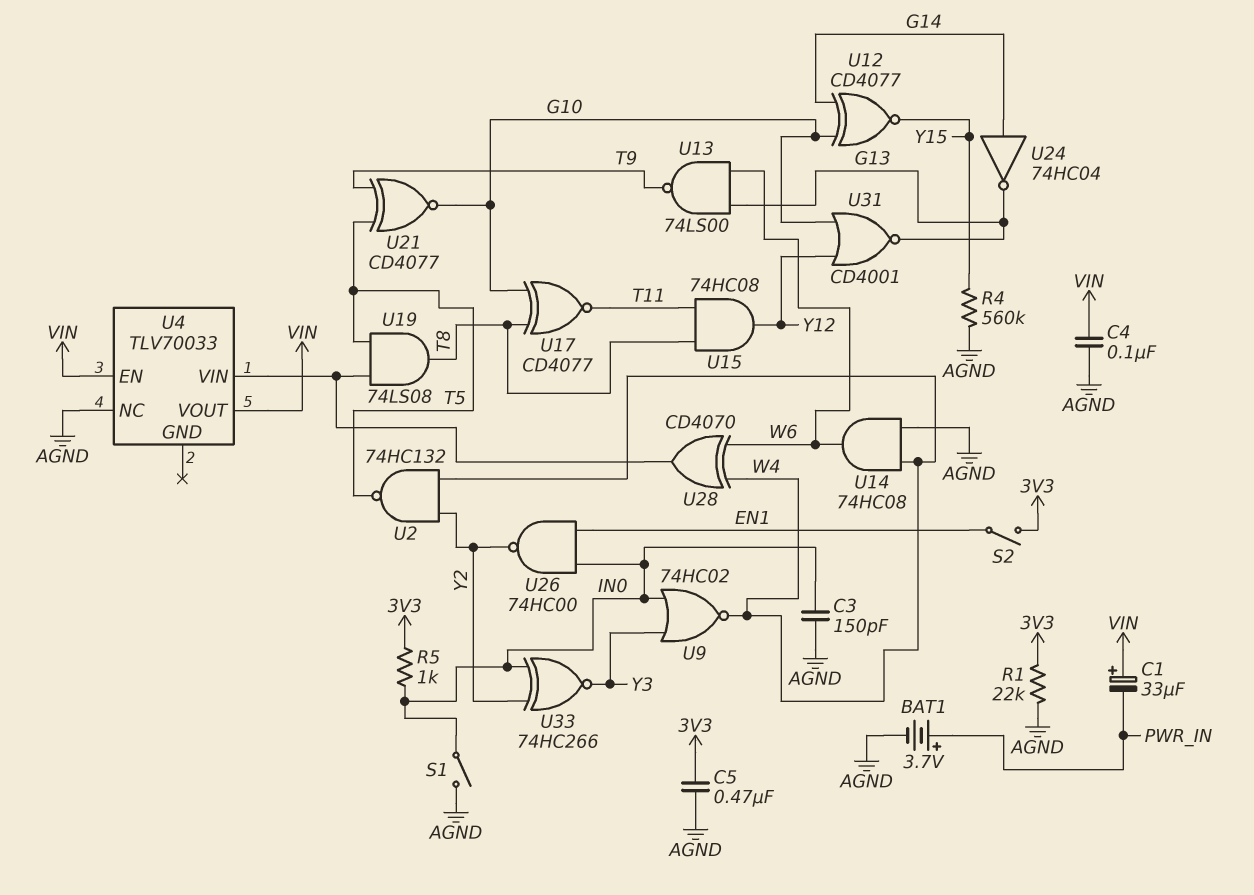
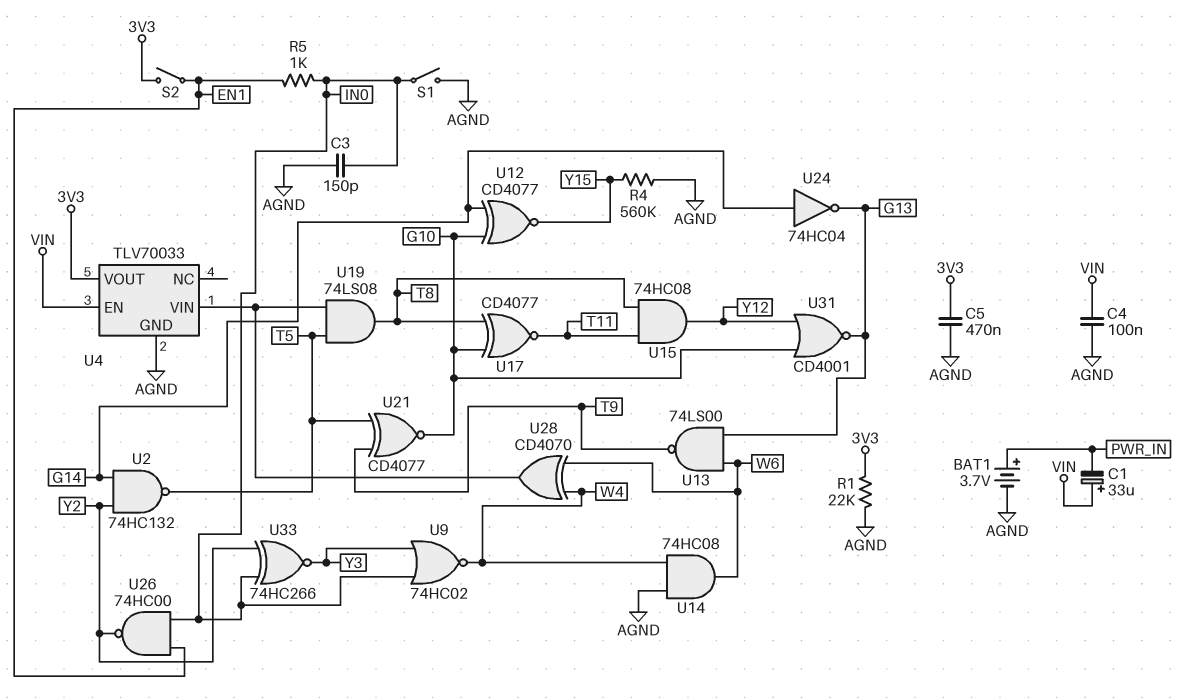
R5: 1k (3V3, IN0) -> 1k (EN1, IN0)
U2: NAND 74HC132 (in W4, in Y2, out T5) -> NAND 74HC132 (in G14, in Y2, out T5)
U4 pin GND: none -> AGND
U4 pin NC: AGND -> none
U4 pin VOUT: VIN -> 3V3

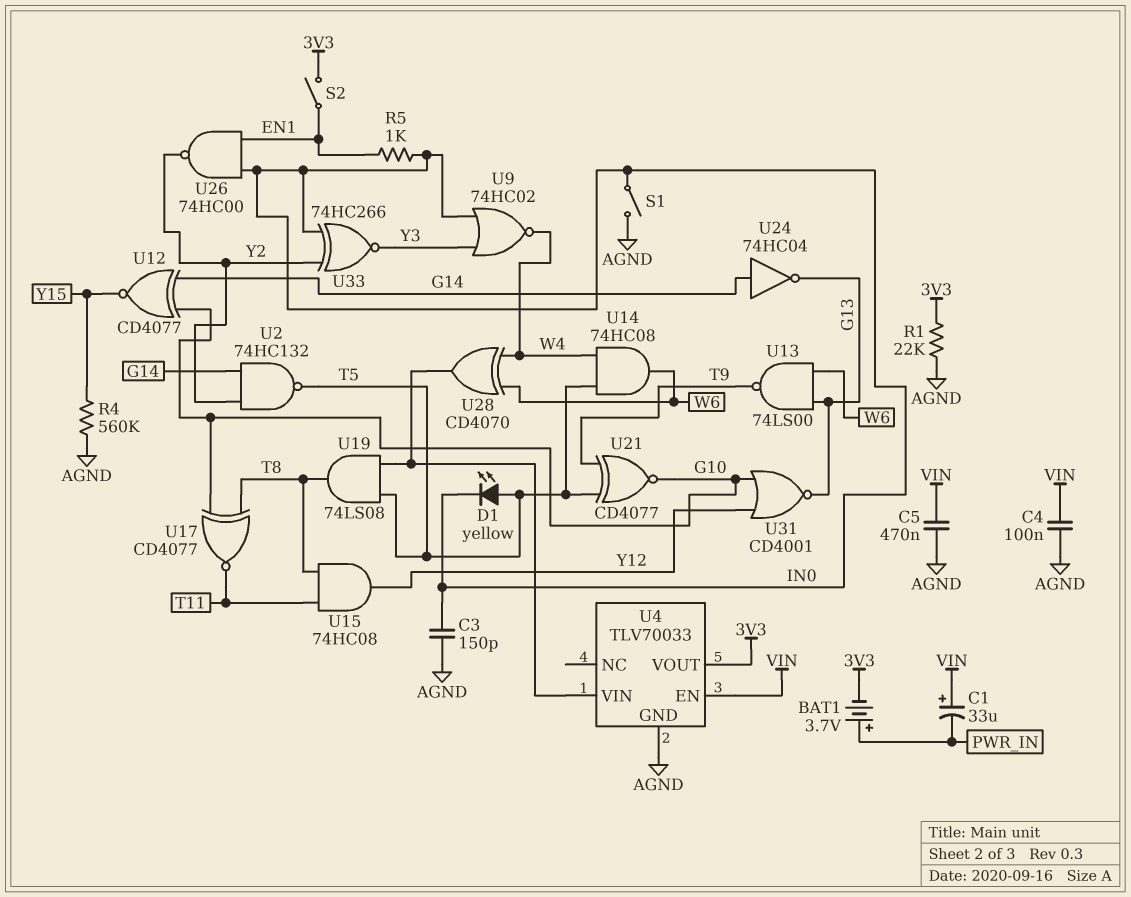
BAT1: 3.7V (plus PWR_IN, minus AGND) -> 3.7V (plus PWR_IN, minus 3V3)
C5: 470nF (3V3, AGND) -> 470nF (AGND, VIN)
D1: none -> LED yellow (A T5, K IN0)
U14: AND 74HC08 (in AGND, in W4, out W6) -> AND 74HC08 (in T5, in W4, out W6)

